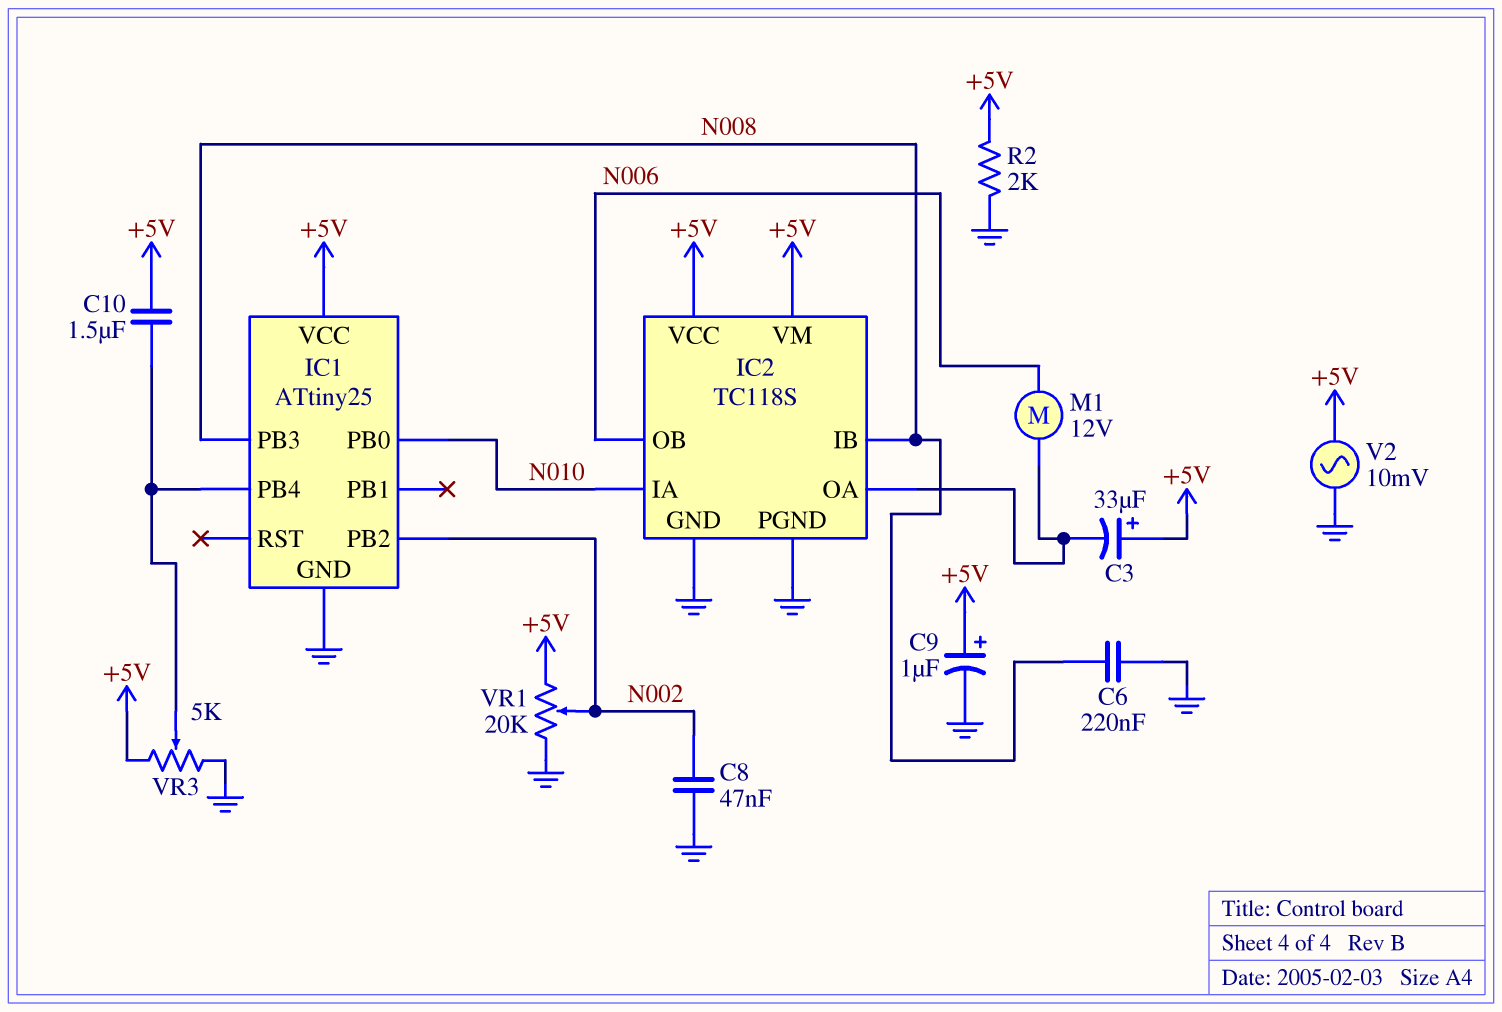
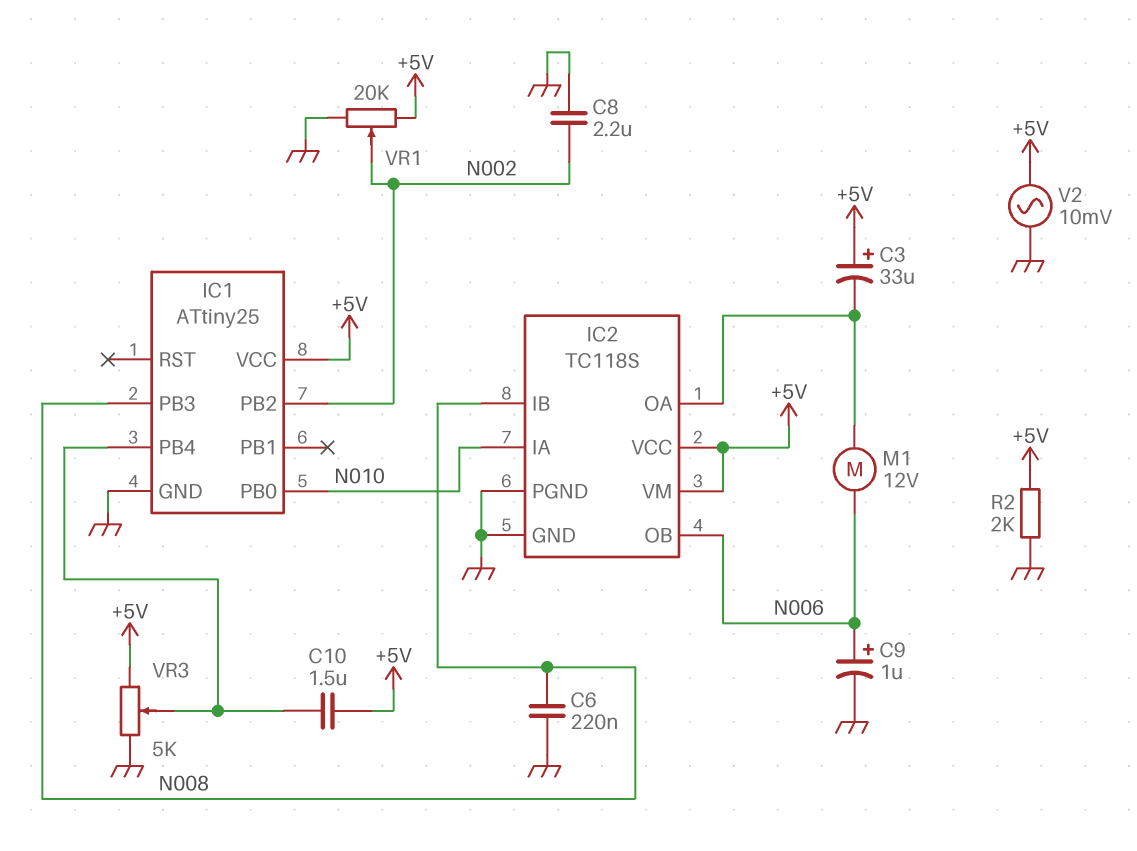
C8: 47nF (GND, N002) -> 2.2uF (GND, N002)
C9: 1uF (plus +5V, minus GND) -> 1uF (plus N006, minus GND)

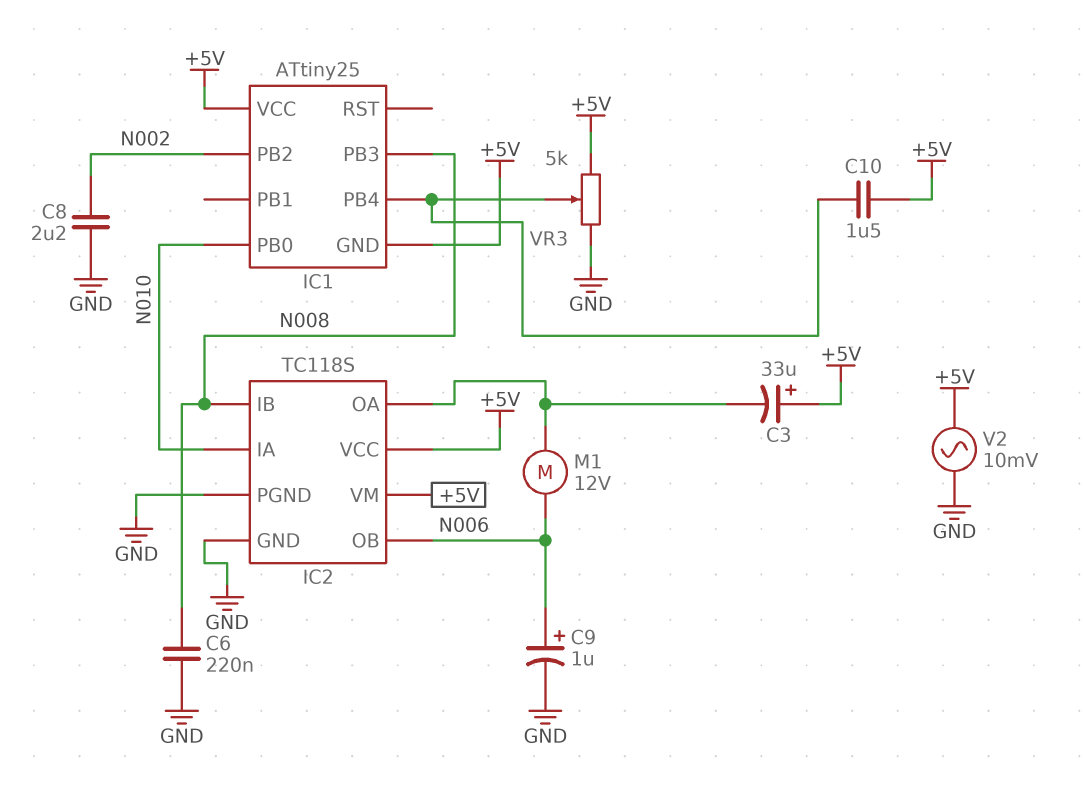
IC1 pin GND: GND -> +5V
R2: 2k (+5V, GND) -> none
VR1: 20k (+5V, GND, wiper N002) -> none

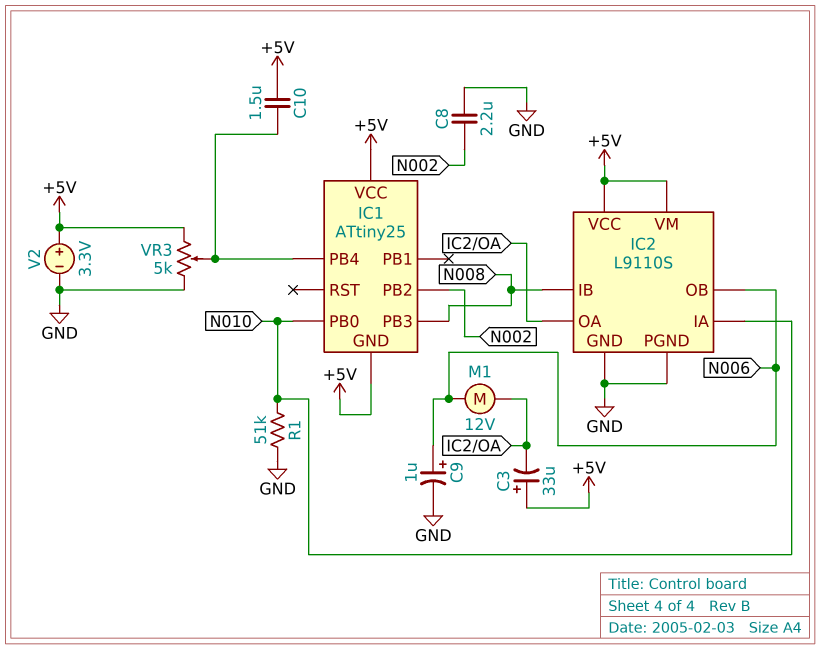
C6: 220nF (GND, N008) -> none
IC2: TC118S -> L9110S
R1: none -> 51k (GND, N010)
V2: AC 10mV (+5V, GND) -> 3.3V (plus +5V, minus GND)

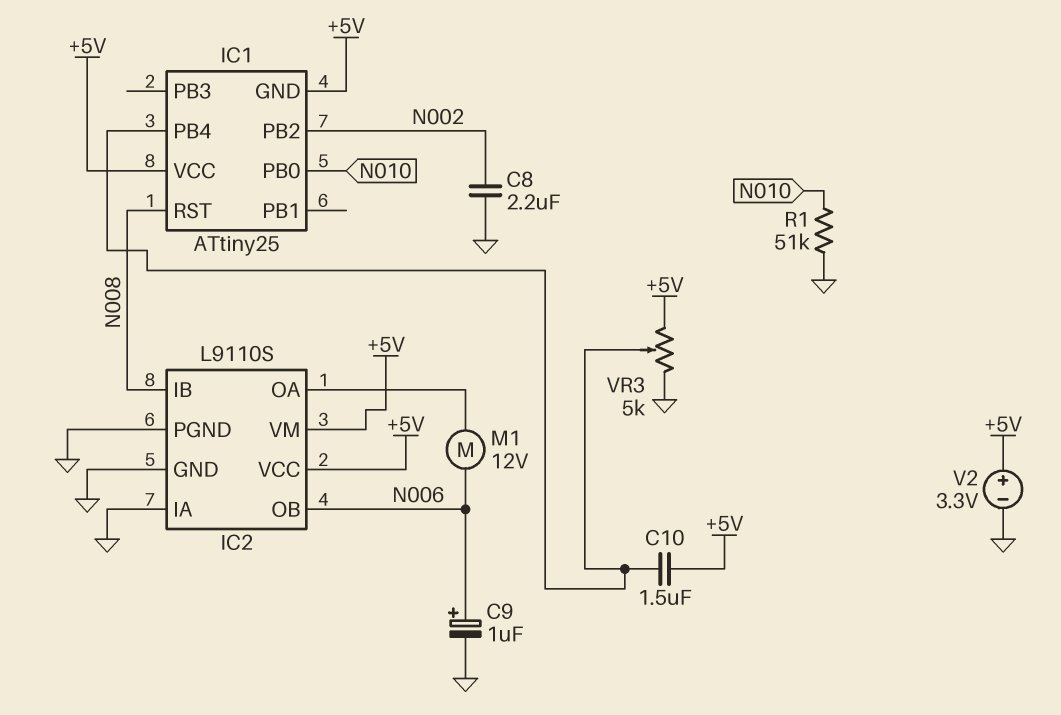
C3: 33uF (plus +5V, minus IC2/OA) -> none
IC1 pin PB3: N008 -> none
IC1 pin RST: none -> N008
IC2 pin IA: N010 -> GND

